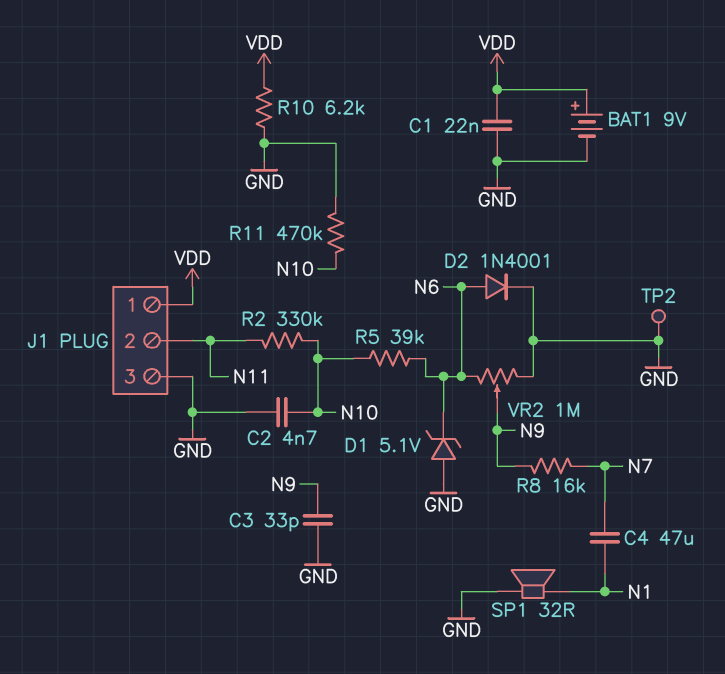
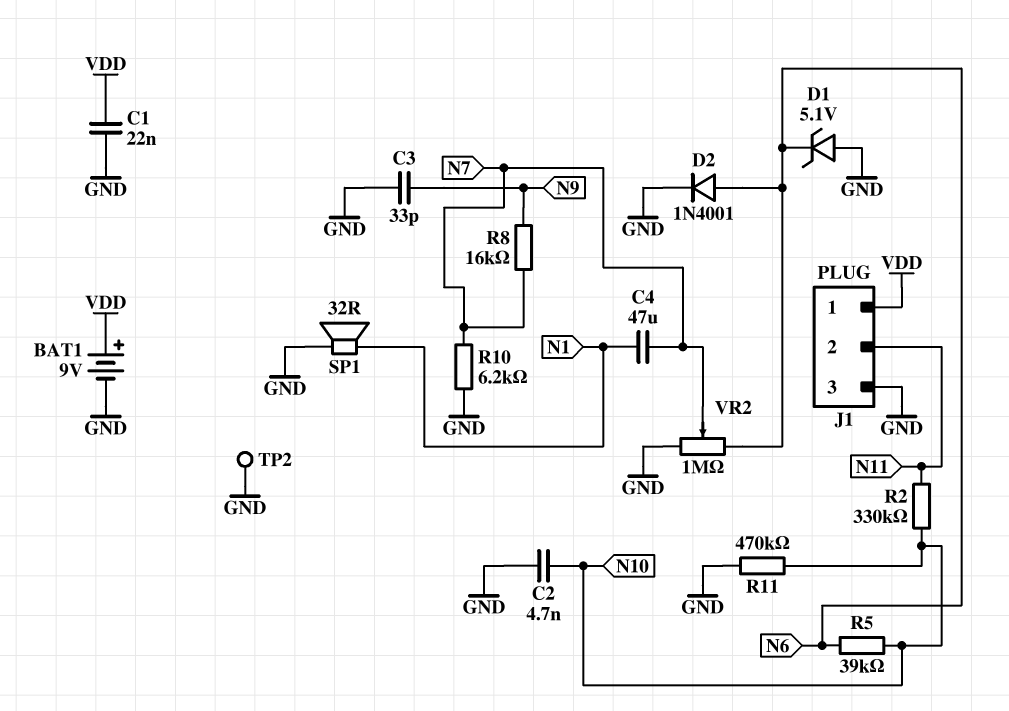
R10: 6.2k (GND, VDD) -> 6.2k (GND, N7)
VR2: 1M (GND, N6, wiper N9) -> 1M (GND, N6, wiper N7)

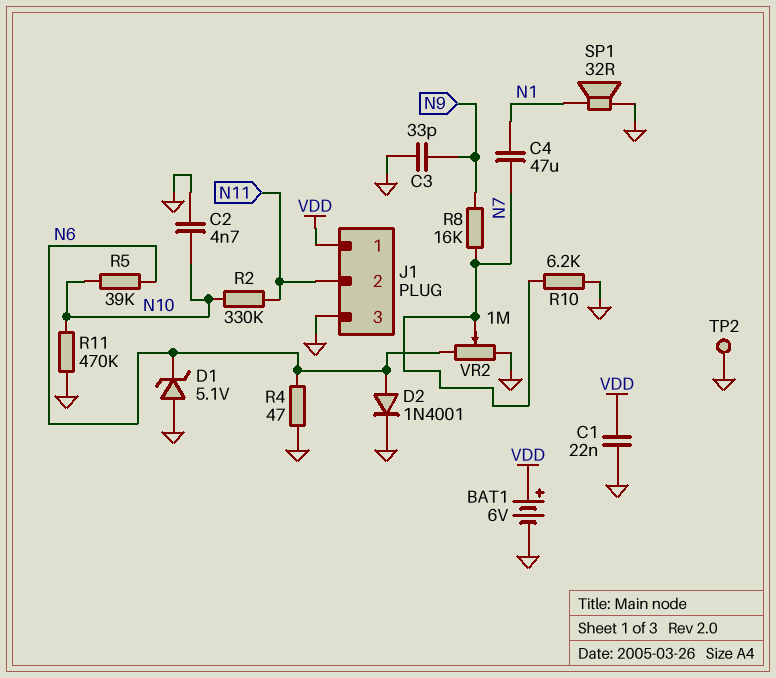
BAT1: 9V (plus VDD, minus GND) -> 6V (plus VDD, minus GND)
R4: none -> 47 (GND, N6)

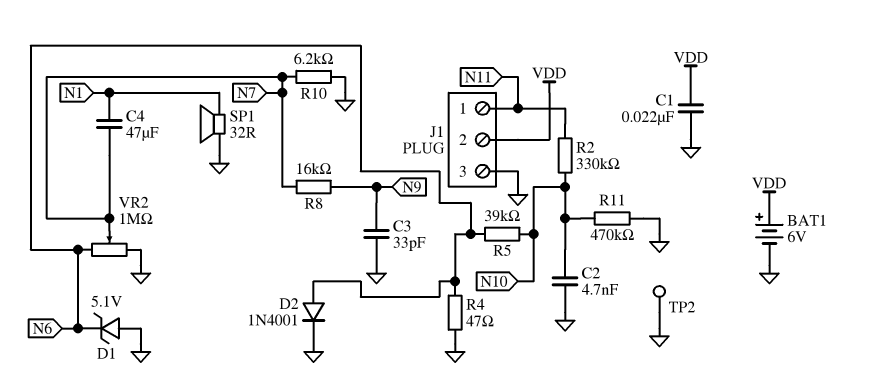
J1 pin 1: VDD -> N11
J1 pin 2: N11 -> VDD

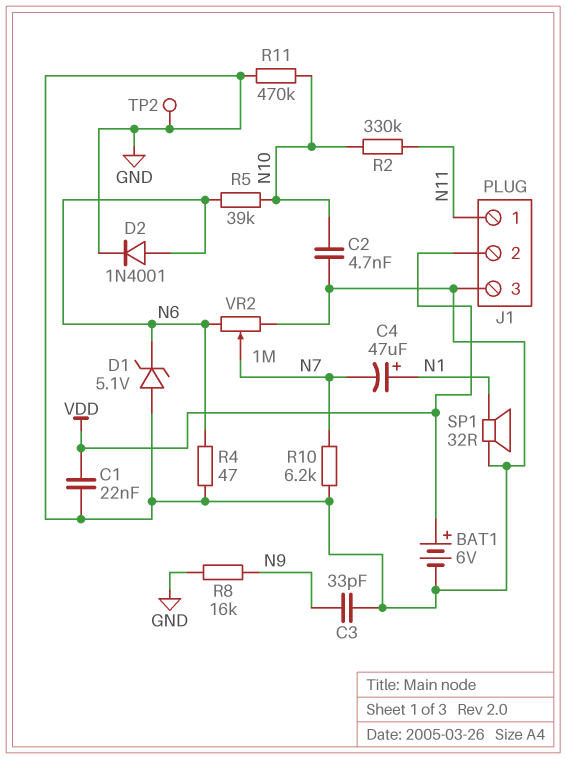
C4: 47uF (N1, N7) -> 47uF (plus N1, minus N7)
R8: 16k (N7, N9) -> 16k (GND, N9)

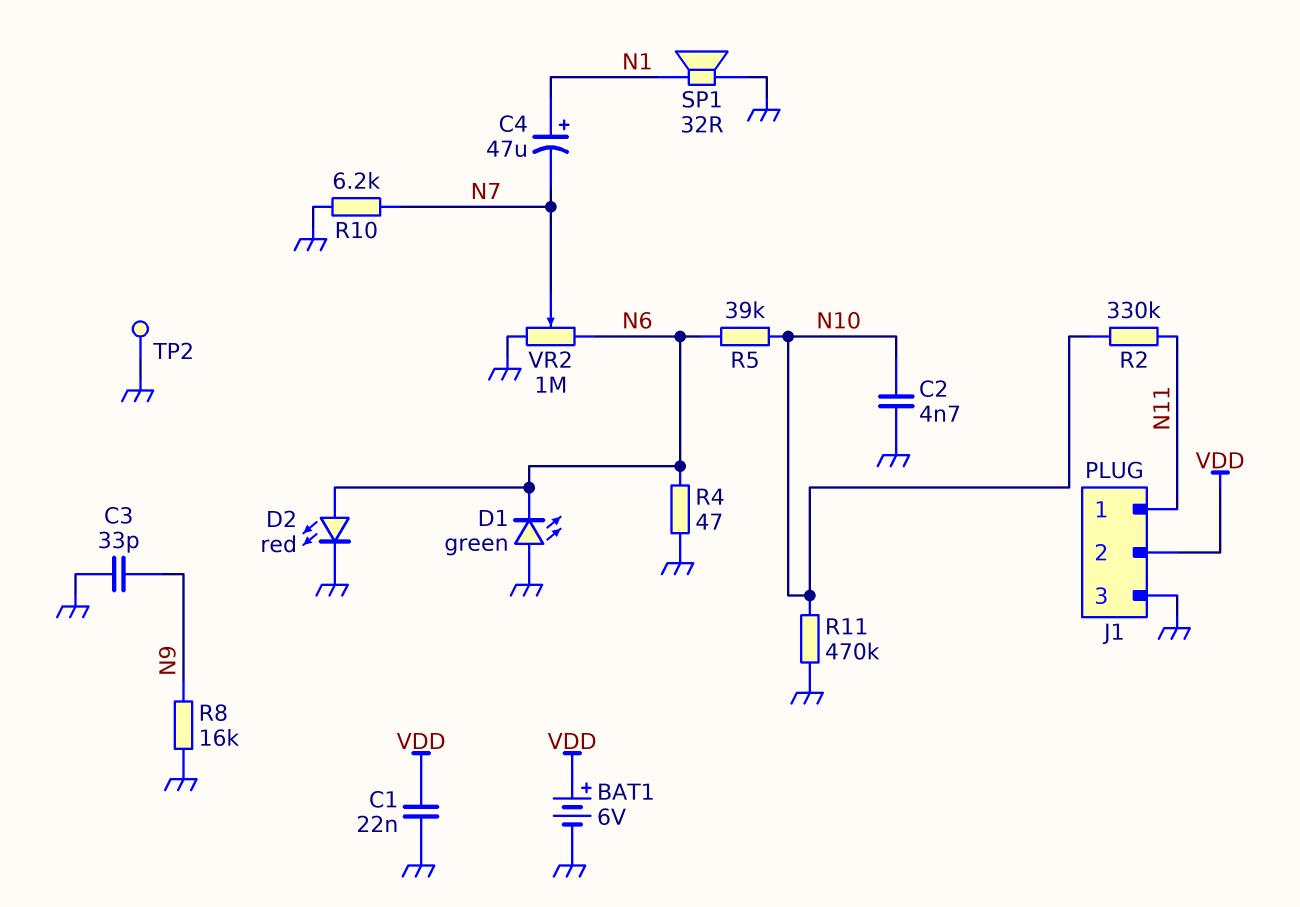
D1: zener 5.1V (A GND, K N6) -> LED green (A GND, K N6)
D2: diode 1N4001 (A N6, K GND) -> LED red (A N6, K GND)

